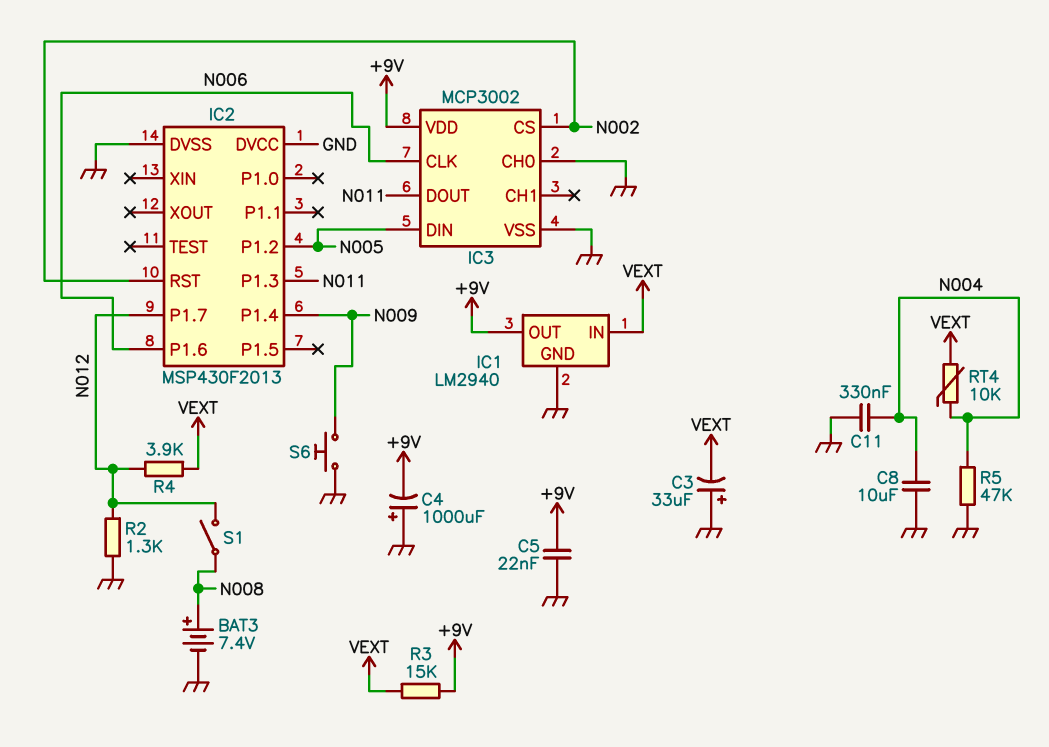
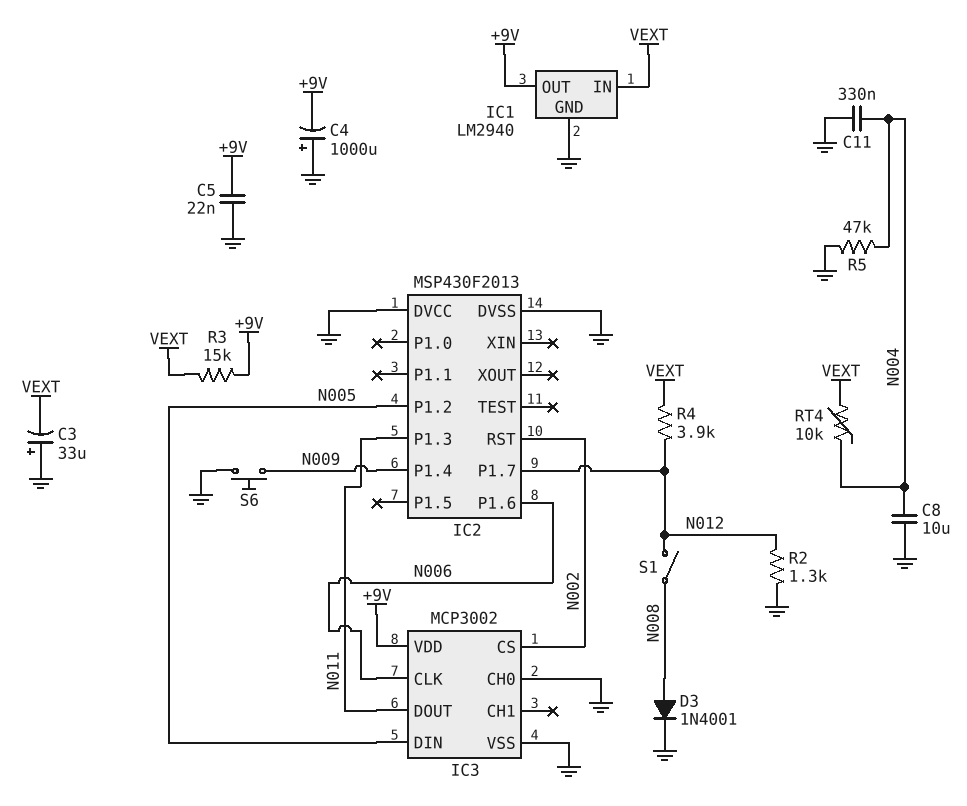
BAT3: 7.4V (plus N008, minus GND) -> none
D3: none -> diode 1N4001 (A N008, K GND)

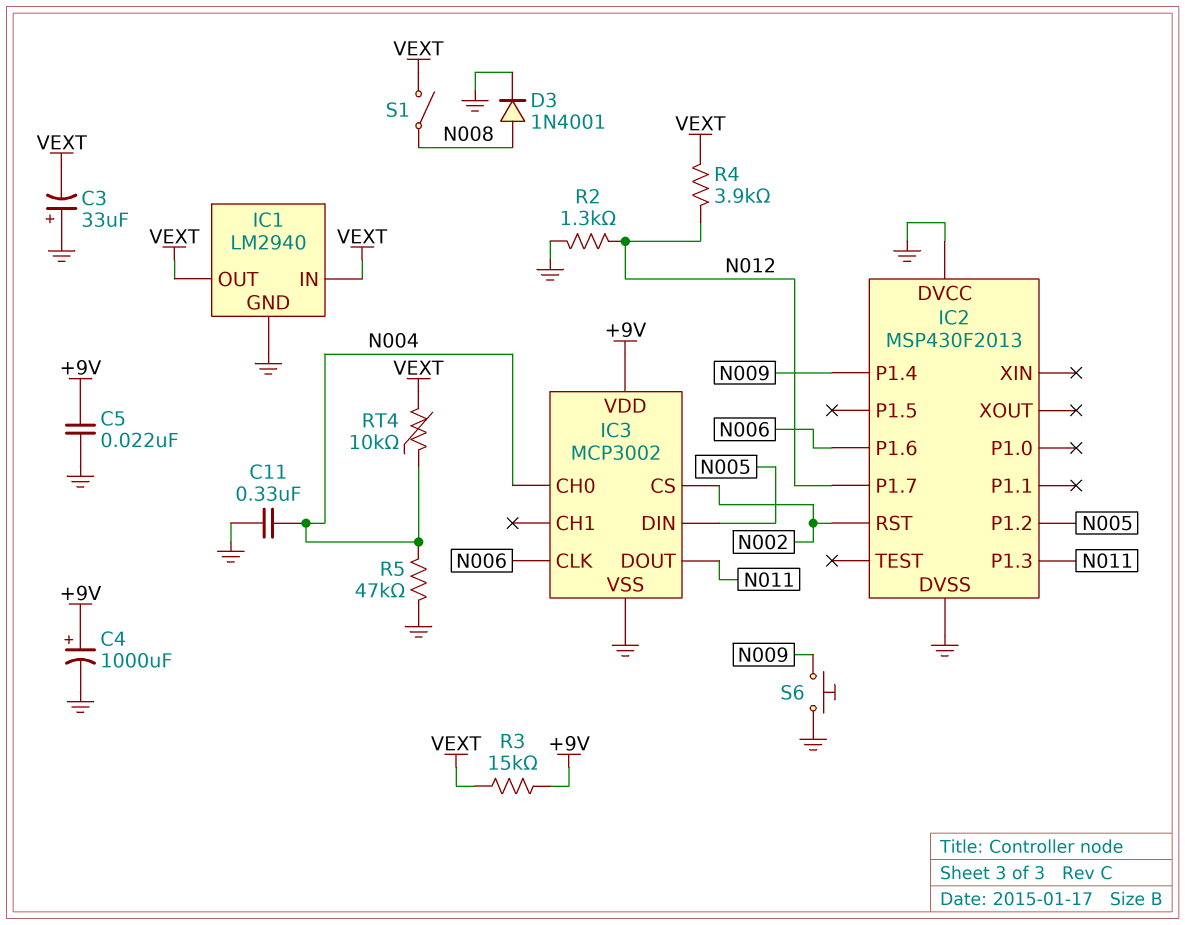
C4: 1000uF (plus GND, minus +9V) -> 1000uF (plus +9V, minus GND)
C8: 10uF (GND, N004) -> none
IC1 pin OUT: +9V -> VEXT
IC3 pin CH0: GND -> N004
S1: switch (N008, N012) -> switch (N008, VEXT)

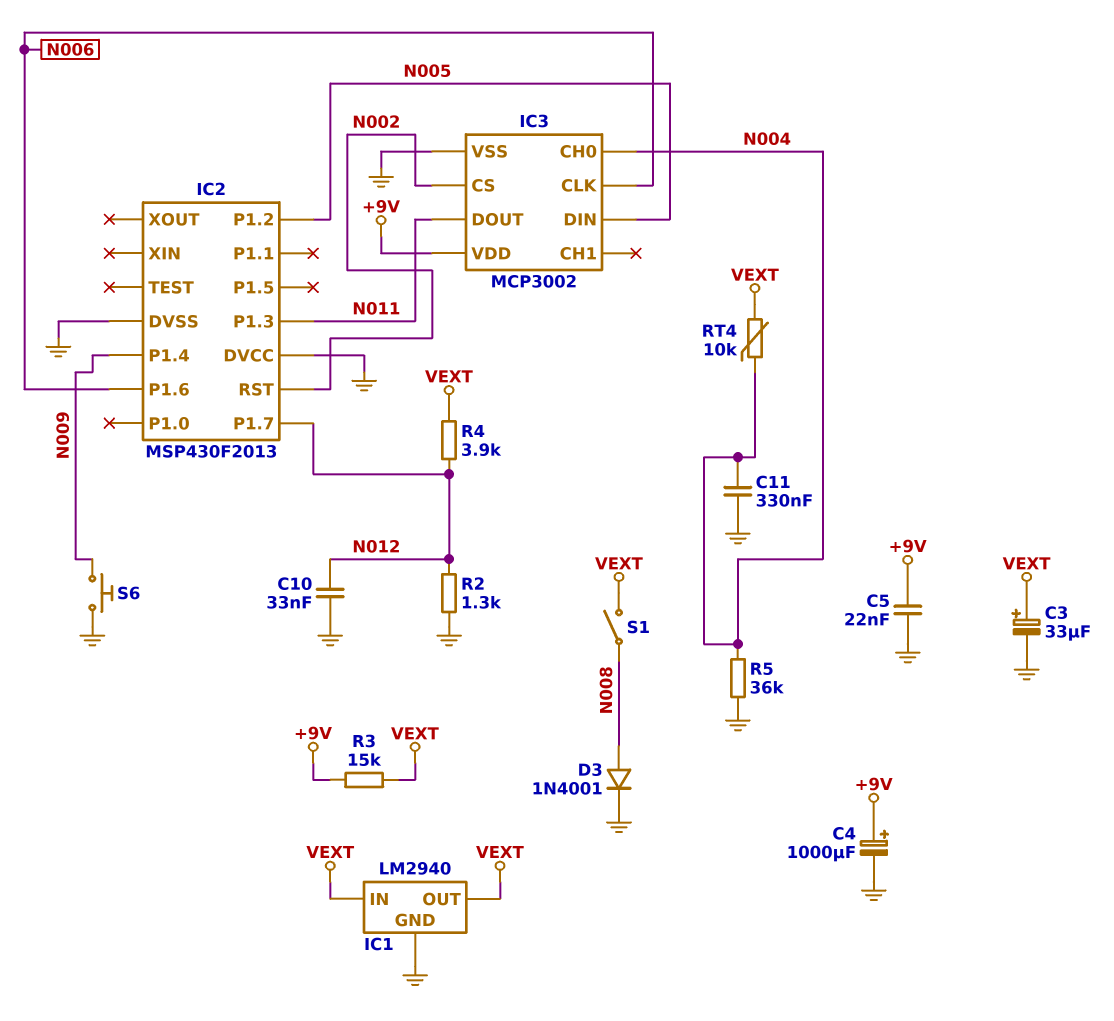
C3: 33uF (plus GND, minus VEXT) -> 33uF (plus VEXT, minus GND)
C10: none -> 33nF (GND, N012)
R5: 47k (GND, N004) -> 36k (GND, N004)

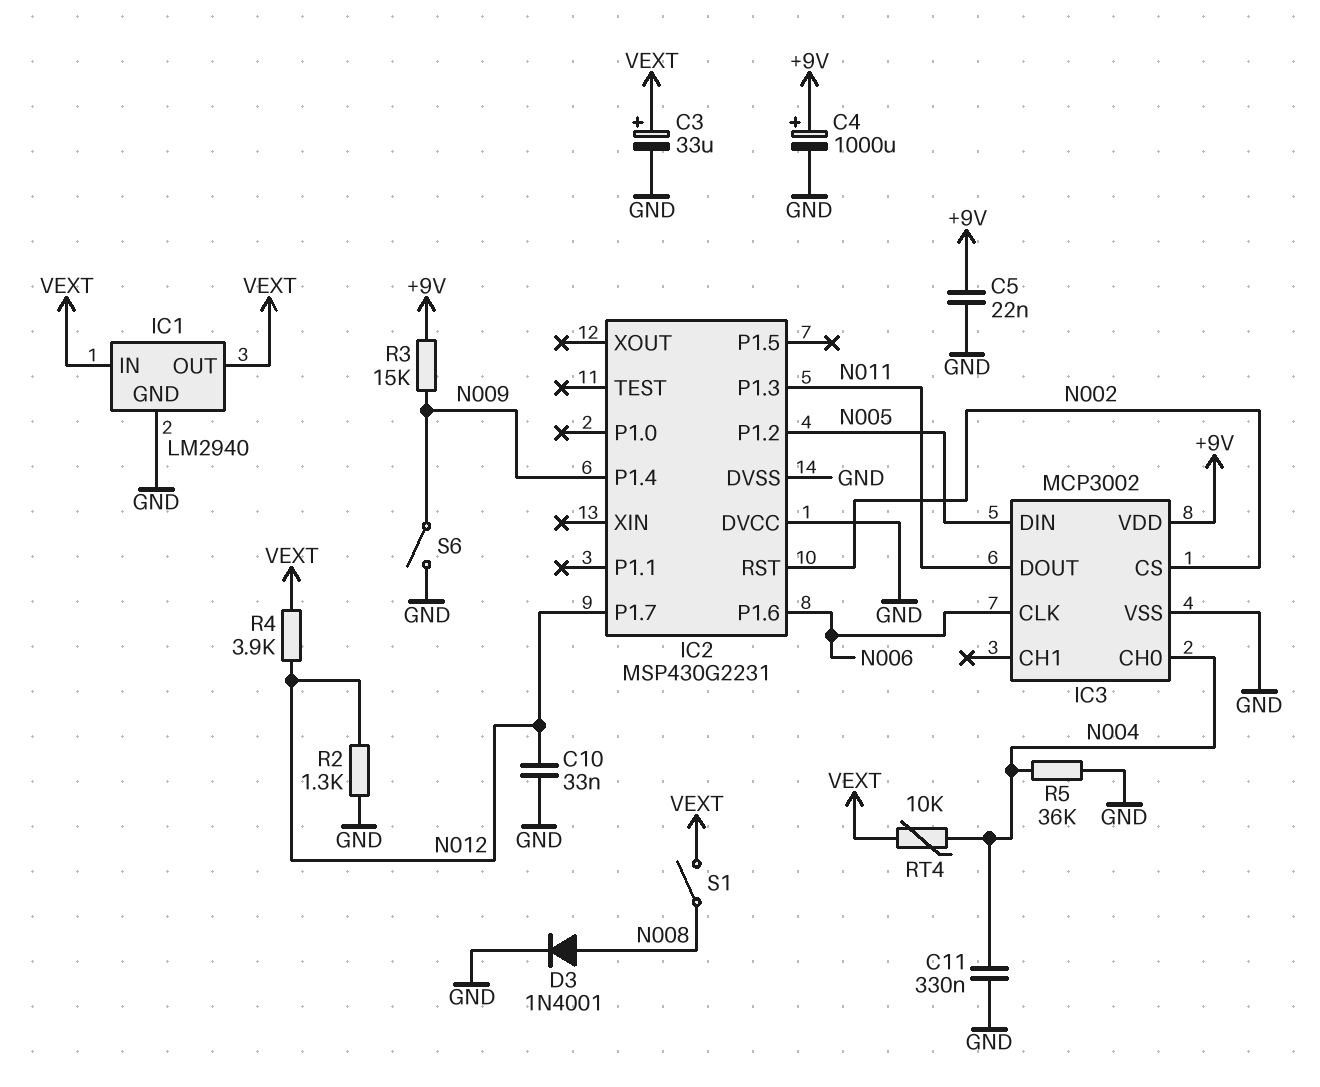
IC2: MSP430F2013 -> MSP430G2231
R3: 15k (+9V, VEXT) -> 15k (+9V, N009)
S6: button (GND, N009) -> switch (GND, N009)

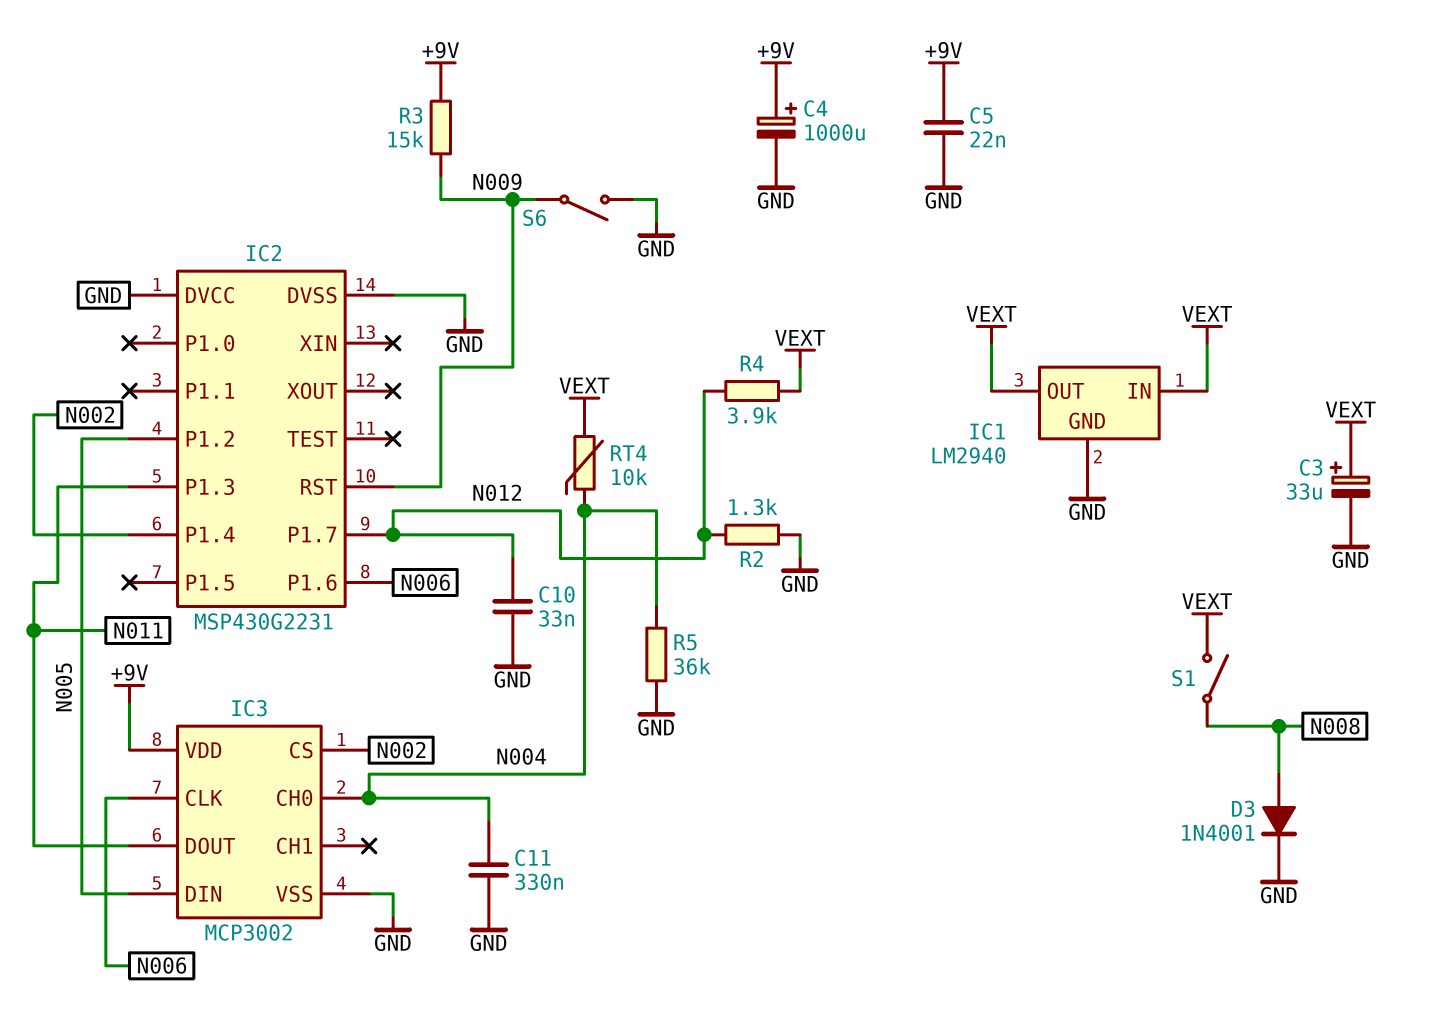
IC2 pin P1.4: N009 -> N002
IC2 pin RST: N002 -> N009

